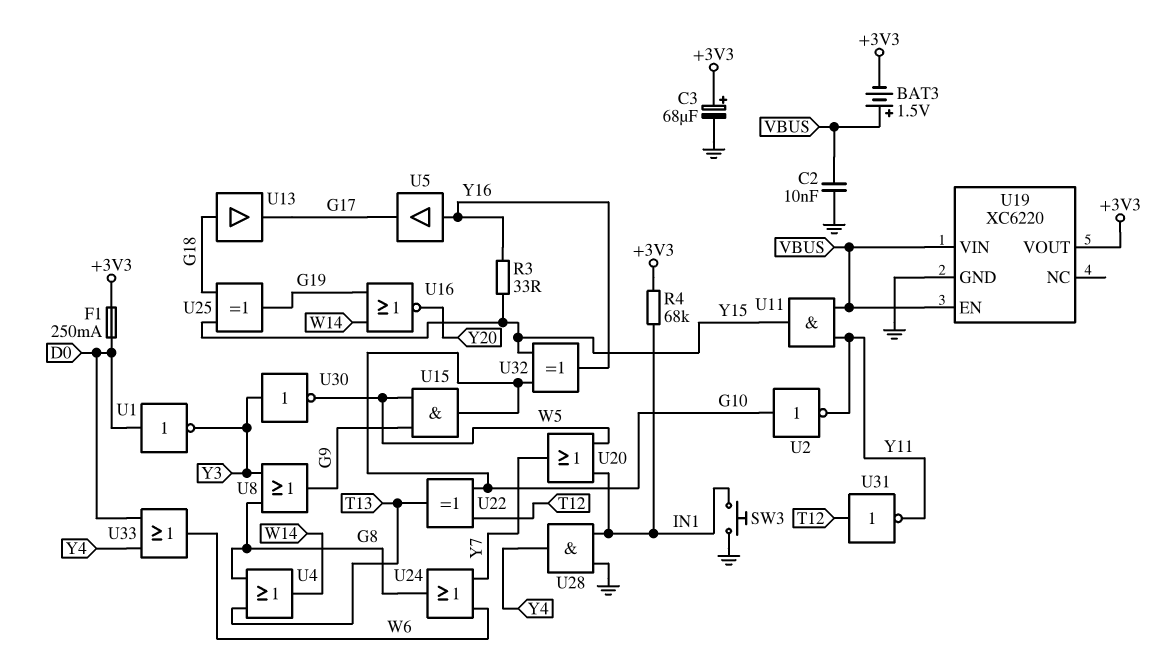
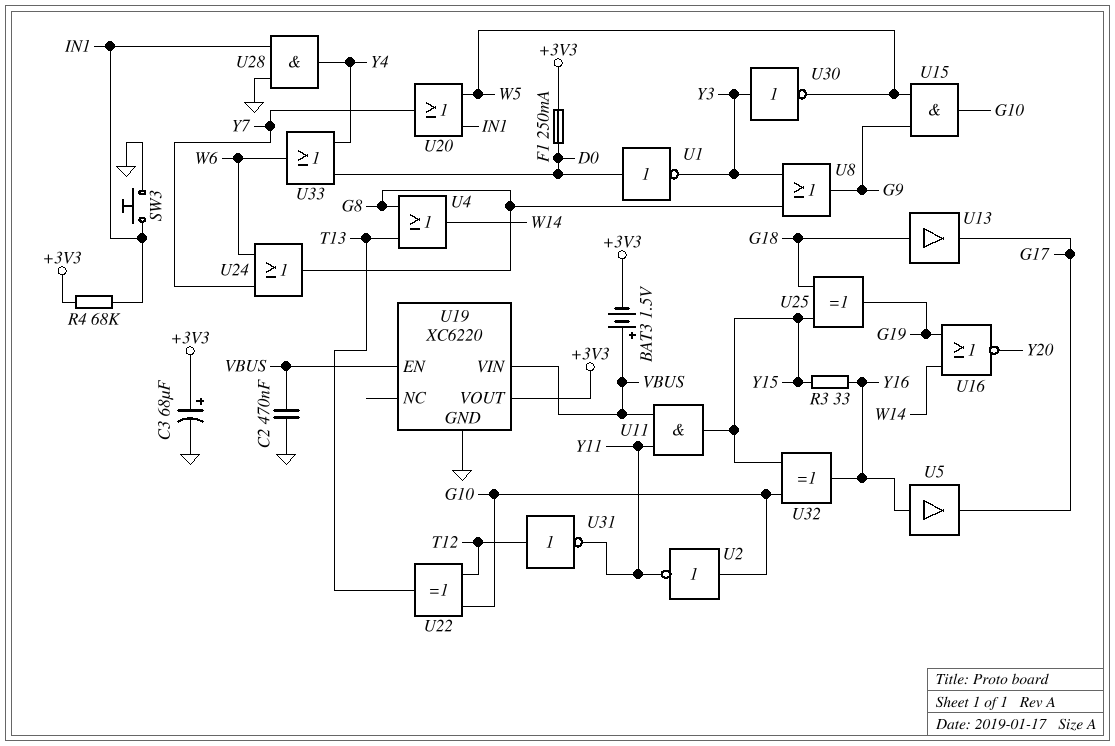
C2: 10nF (GND, VBUS) -> 470nF (GND, VBUS)

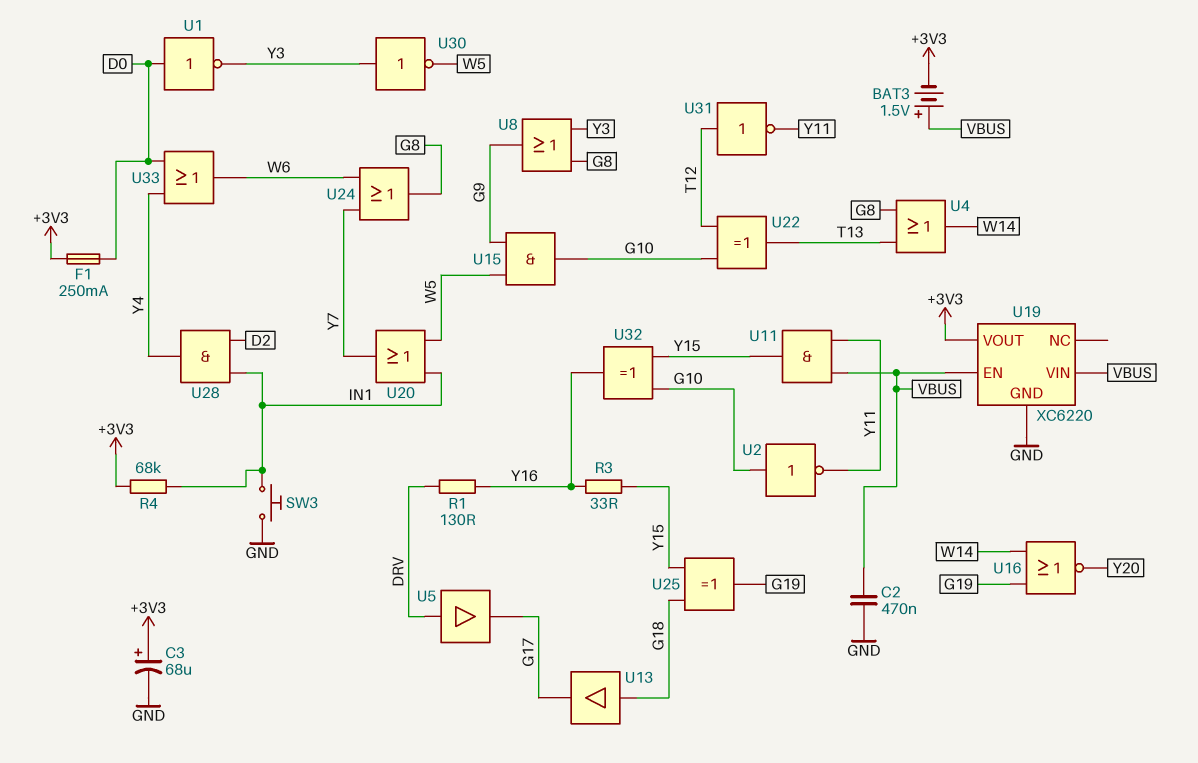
R1: none -> 130 (DRV, Y16)
U5: buffer (in Y16, out G17) -> buffer (in DRV, out G17)
U28: AND (in GND, in IN1, out Y4) -> AND (in D2, in IN1, out Y4)

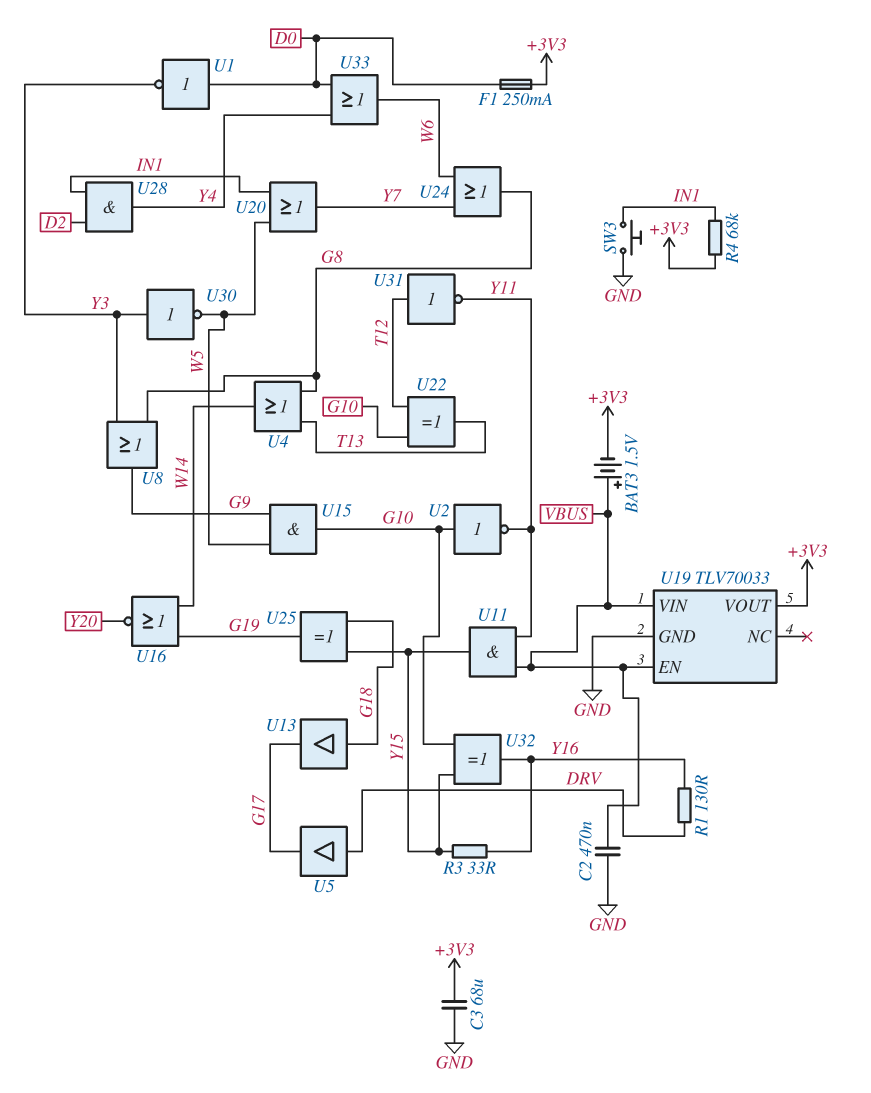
C3: 68uF (plus +3V3, minus GND) -> 68uF (+3V3, GND)
U19: XC6220 -> TLV70033

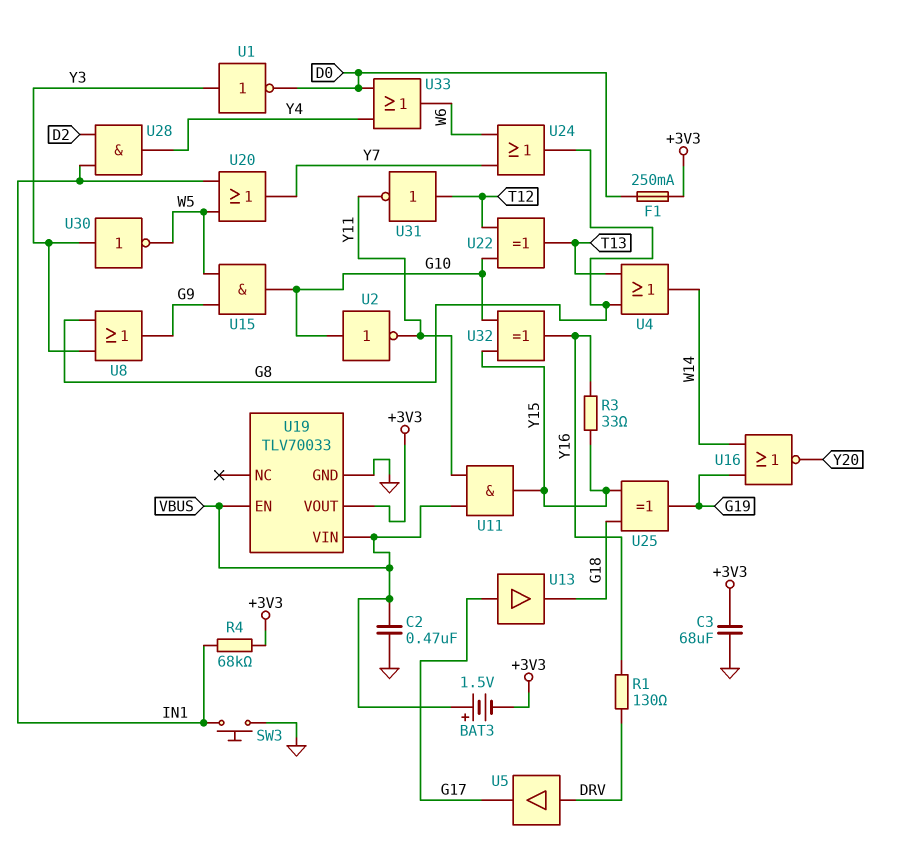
U1: NOT (in D0, out Y3) -> NOT (in Y3, out D0)
U13: buffer (in G18, out G17) -> buffer (in G17, out G18)

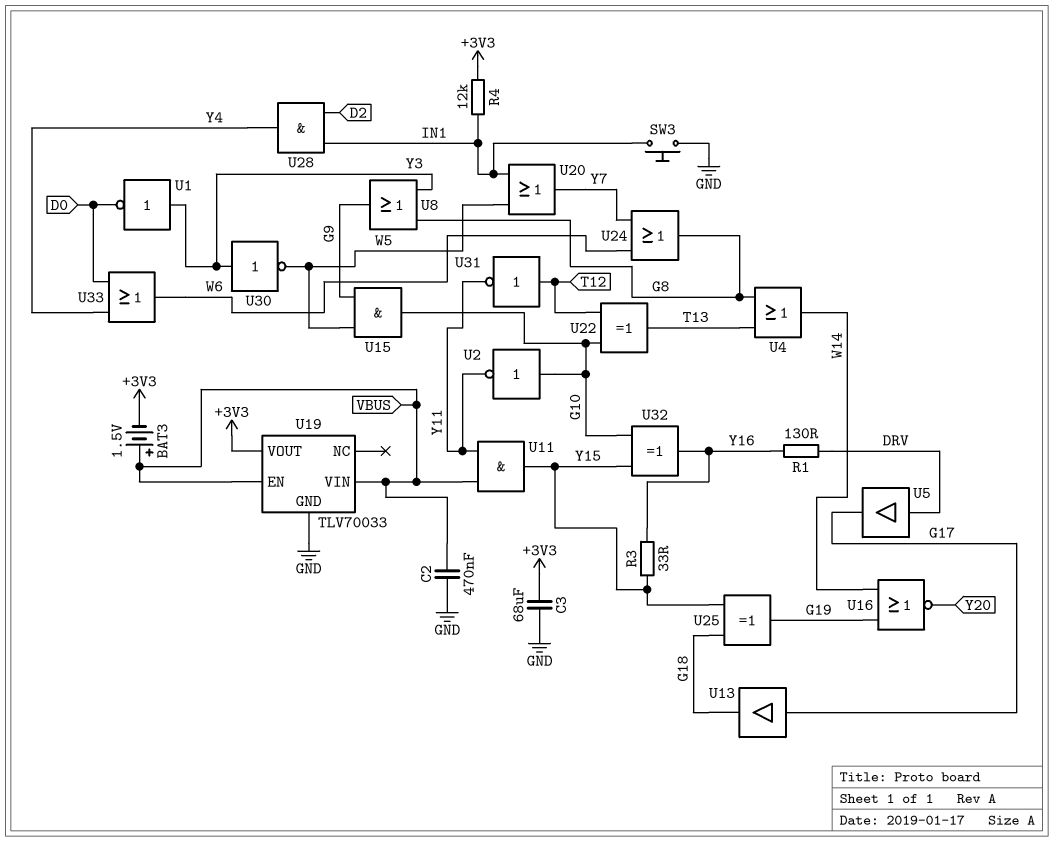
F1: 250mA (+3V3, D0) -> none
R4: 68k (+3V3, IN1) -> 12k (+3V3, IN1)

